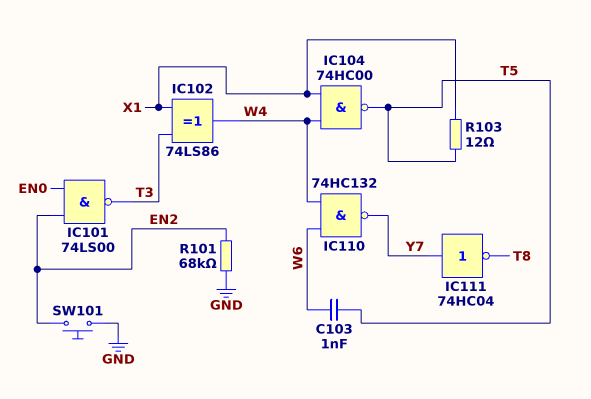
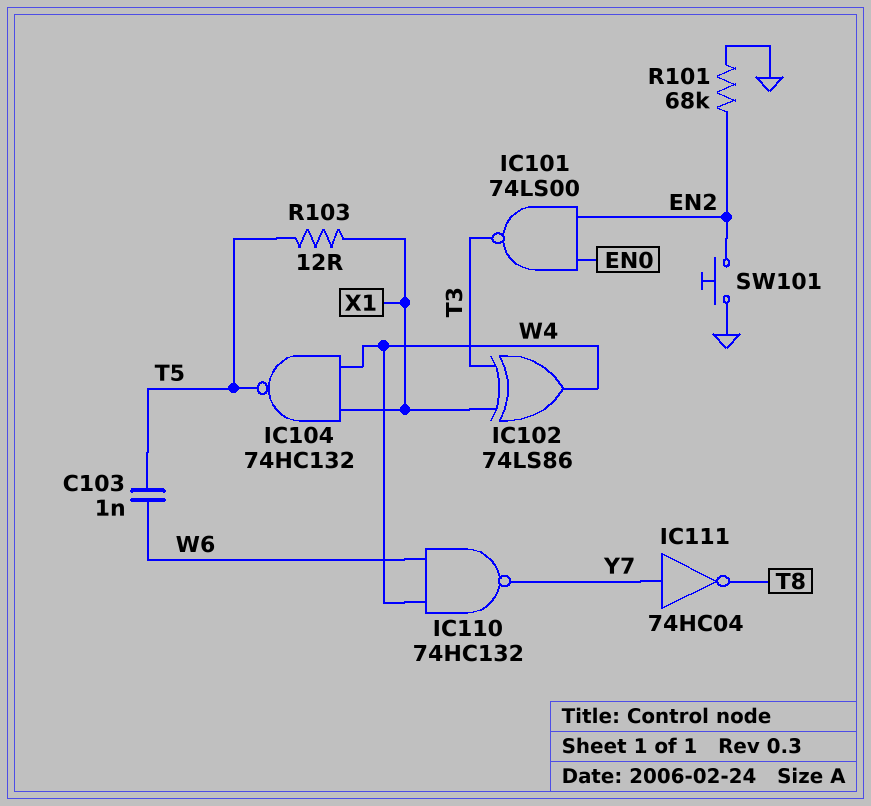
IC104: NAND 74HC00 (in W4, in X1, out T5) -> NAND 74HC132 (in W4, in X1, out T5)

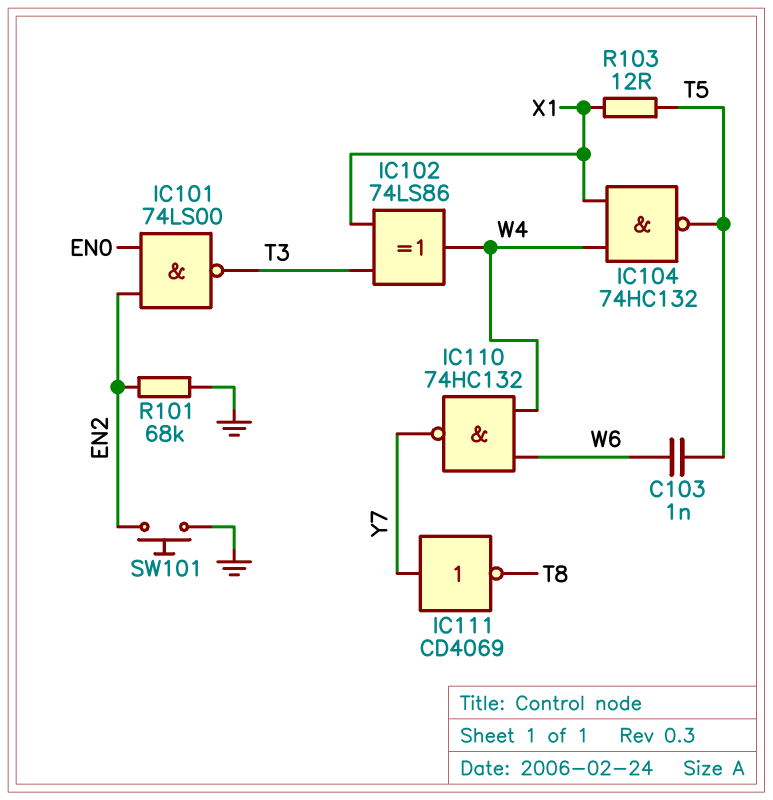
IC111: NOT 74HC04 (in Y7, out T8) -> NOT CD4069 (in Y7, out T8)

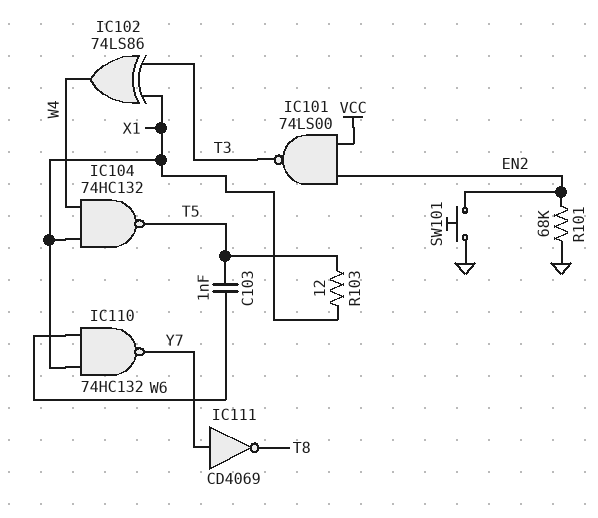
IC101: NAND 74LS00 (in EN0, in EN2, out T3) -> NAND 74LS00 (in EN2, in VCC, out T3)
IC110: NAND 74HC132 (in W4, in W6, out Y7) -> NAND 74HC132 (in W6, in X1, out Y7)

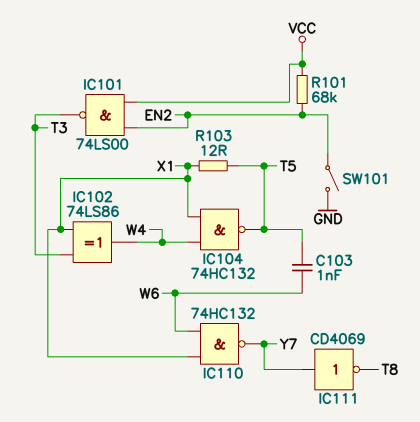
R101: 68k (EN2, GND) -> 68k (EN2, VCC)
SW101: button (EN2, GND) -> switch (EN2, GND)

